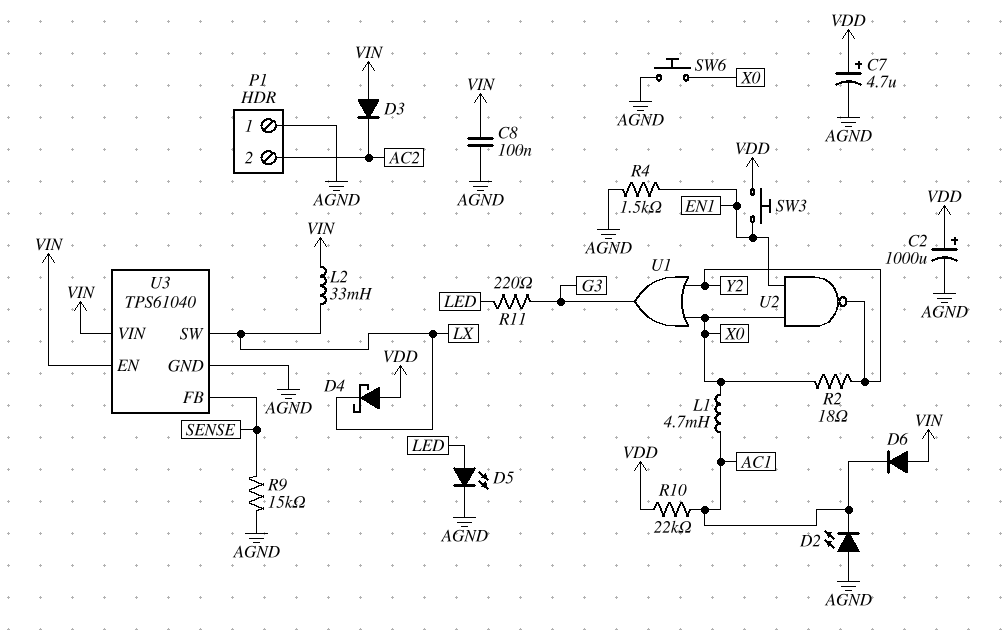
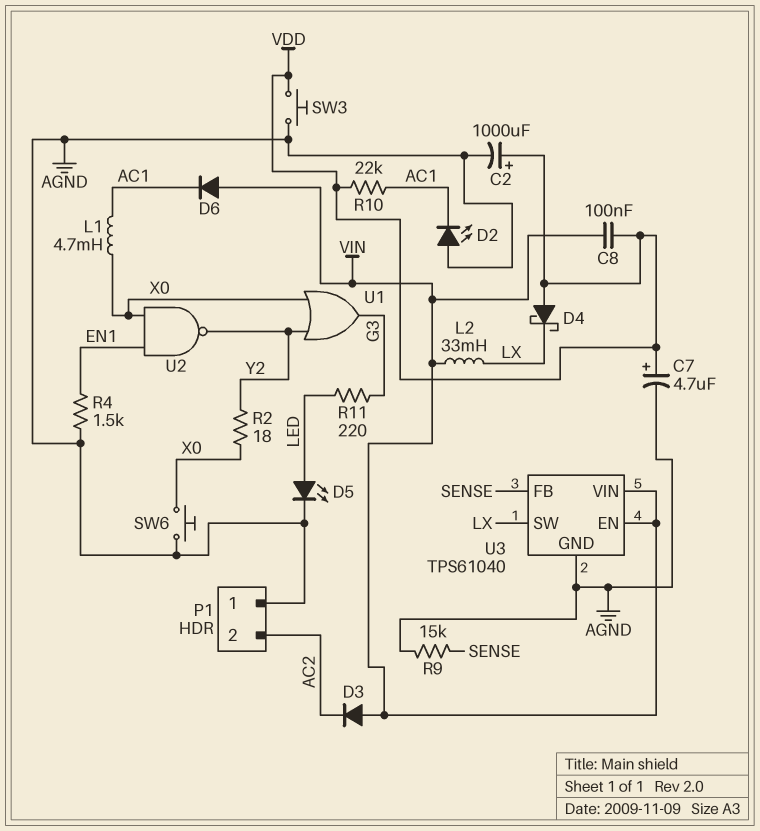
C8: 100nF (AGND, VIN) -> 100nF (VDD, VIN)
SW3: button (EN1, VDD) -> button (AGND, VDD)

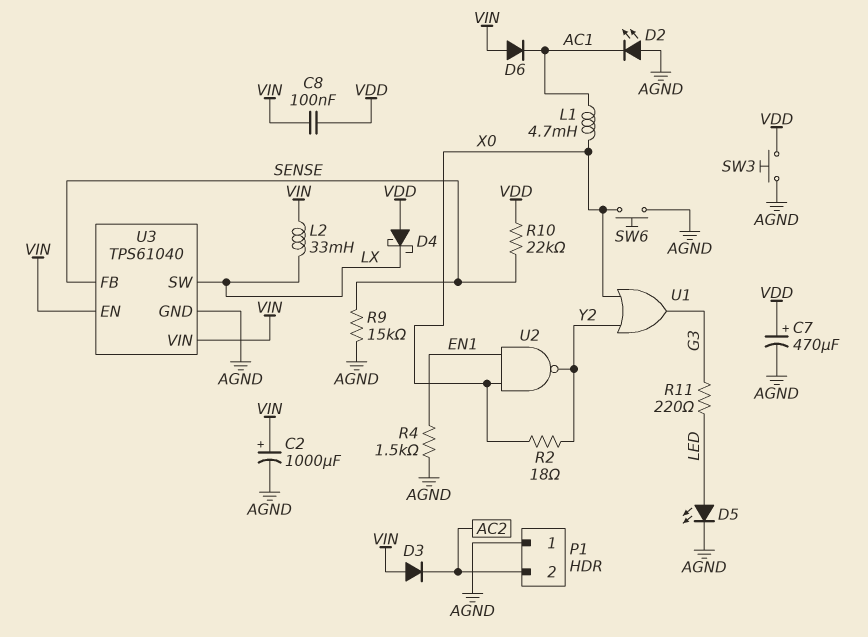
C2: 1000uF (plus VDD, minus AGND) -> 1000uF (plus VIN, minus AGND)
C7: 4.7uF (plus VDD, minus AGND) -> 470uF (plus VDD, minus AGND)
R10: 22k (AC1, VDD) -> 22k (SENSE, VDD)

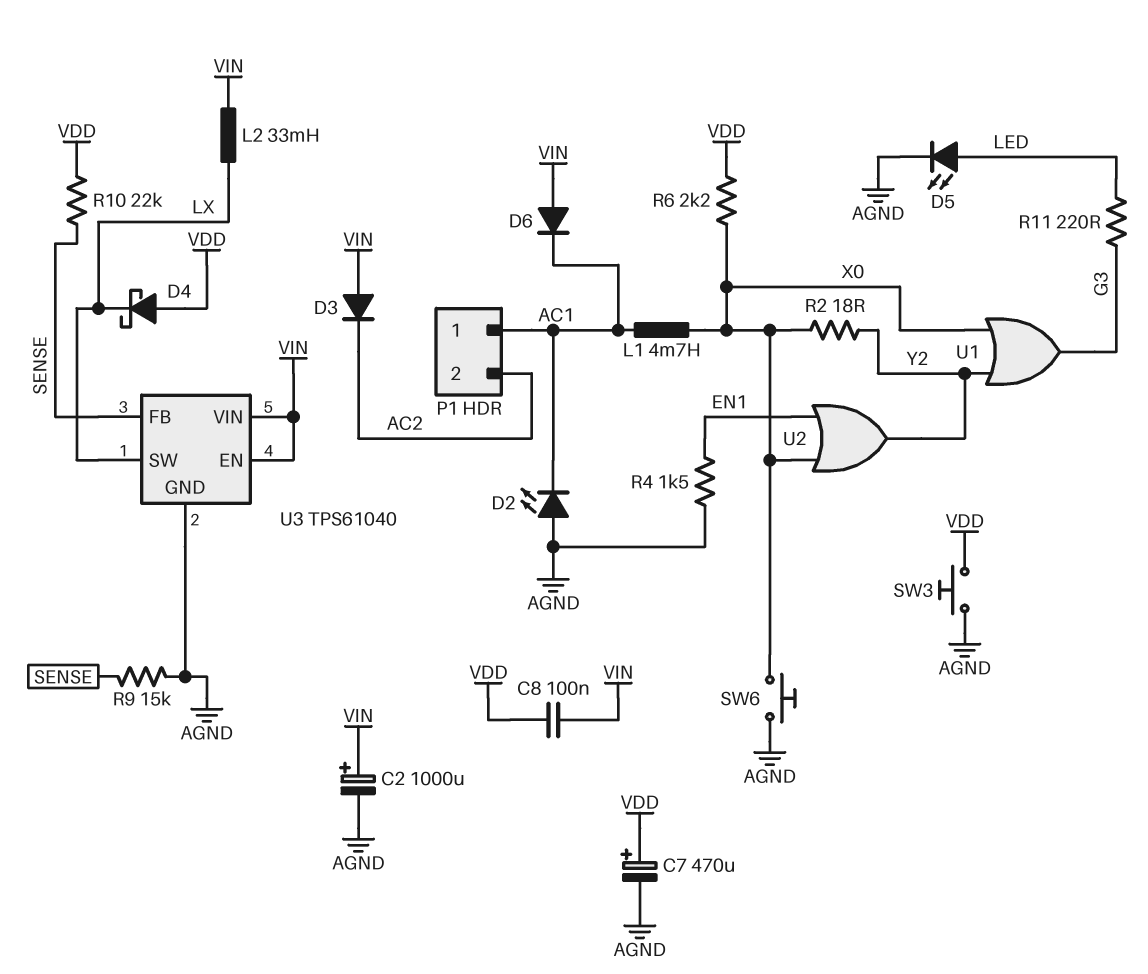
P1 pin 1: AGND -> AC1
R6: none -> 2.2k (VDD, X0)
U2: NAND (in EN1, in X0, out Y2) -> OR (in EN1, in X0, out Y2)

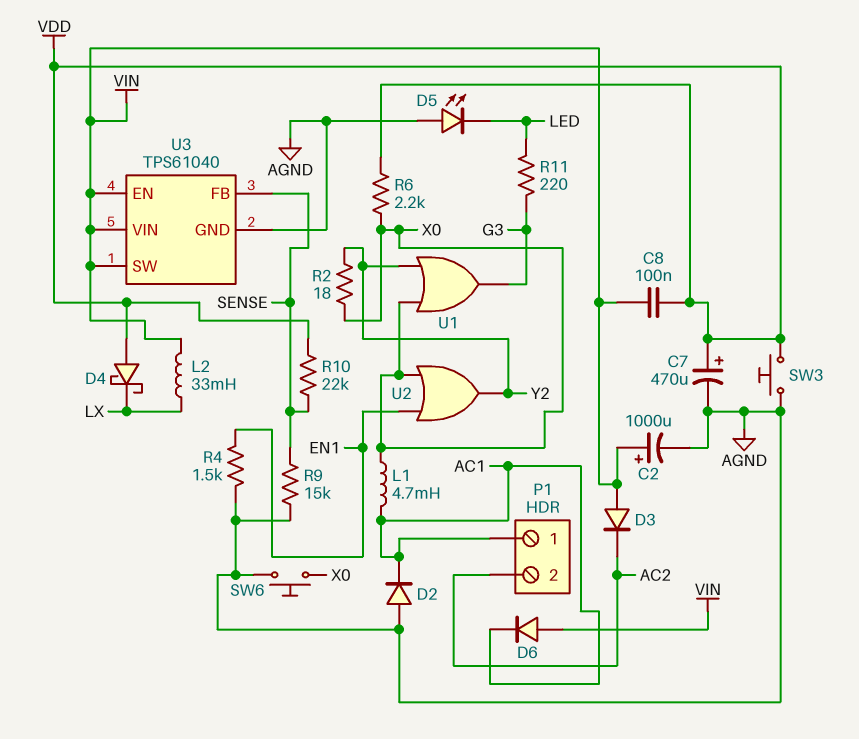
D2: LED (A AGND, K AC1) -> diode (A AGND, K AC1)
D5: LED (A LED, K AGND) -> LED (A AGND, K LED)
U3 pin SW: LX -> VIN

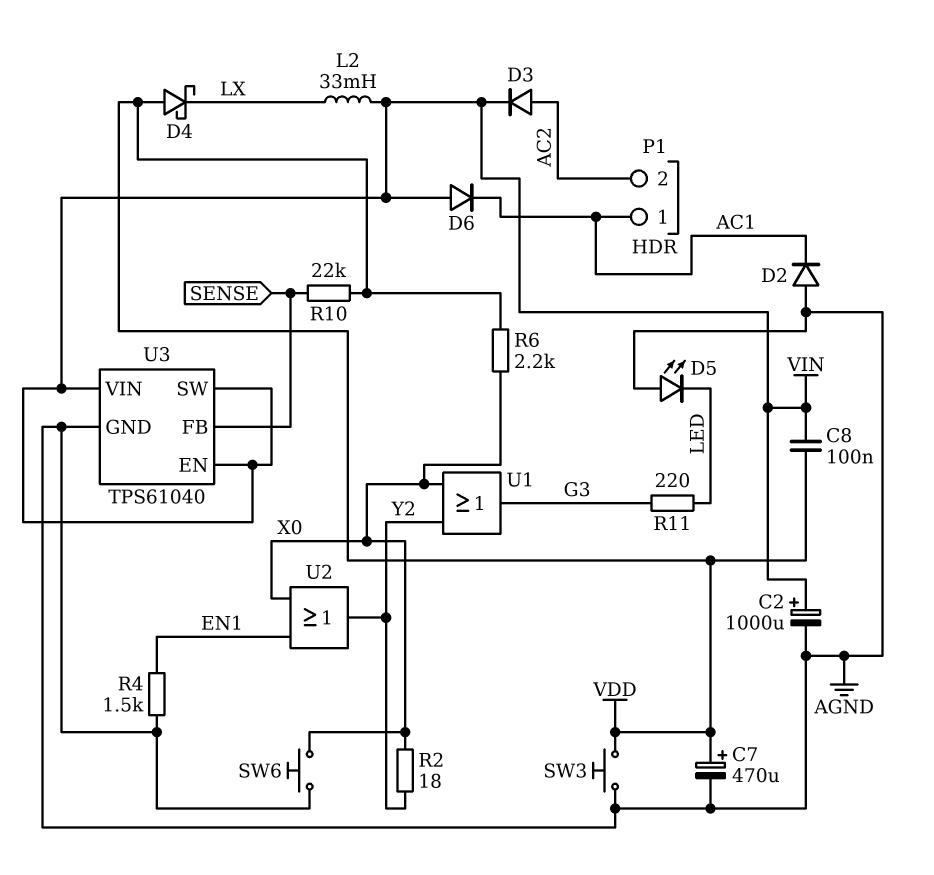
D3: diode (A VIN, K AC2) -> diode (A AC2, K VIN)
L1: 4.7mH (AC1, X0) -> none
R9: 15k (AGND, SENSE) -> none

